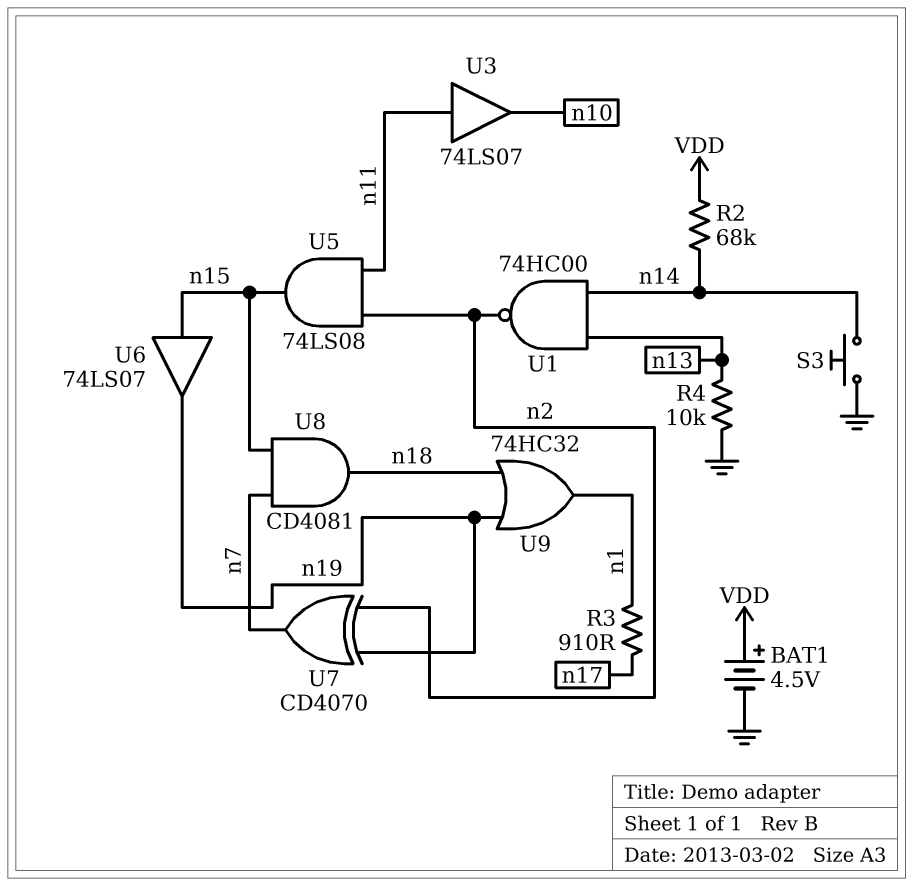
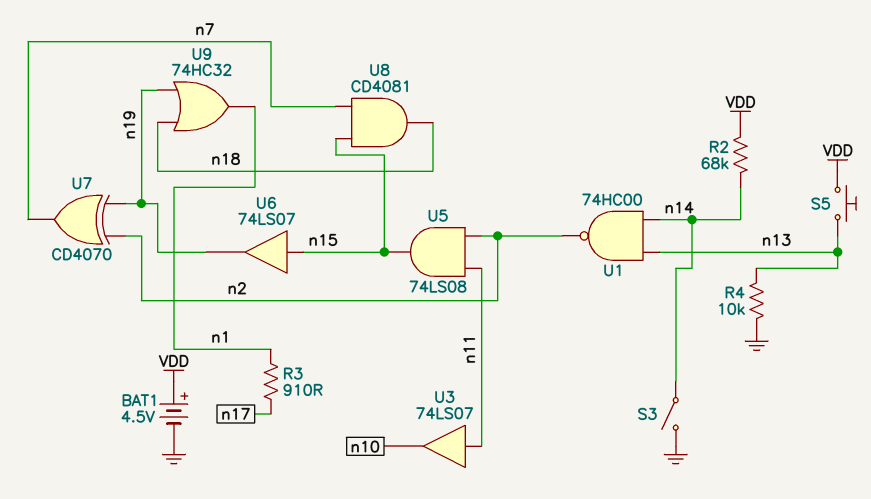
S3: button (GND, n14) -> switch (GND, n14)
S5: none -> button (VDD, n13)

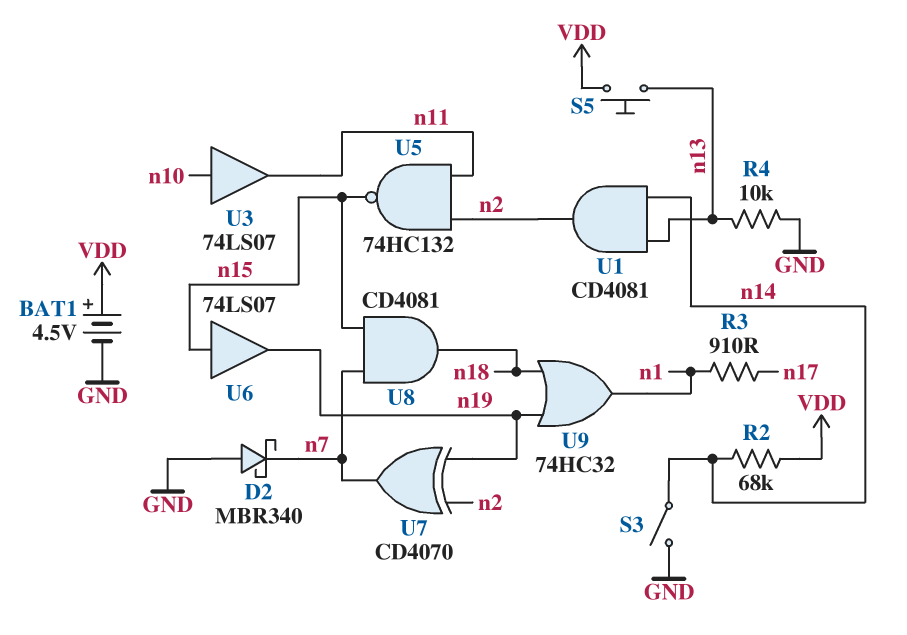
D2: none -> schottky MBR340 (A GND, K n7)
U1: NAND 74HC00 (in n13, in n14, out n2) -> AND CD4081 (in n13, in n14, out n2)
U3: buffer 74LS07 (in n11, out n10) -> buffer 74LS07 (in n10, out n11)
U5: AND 74LS08 (in n2, in n11, out n15) -> NAND 74HC132 (in n2, in n11, out n15)

